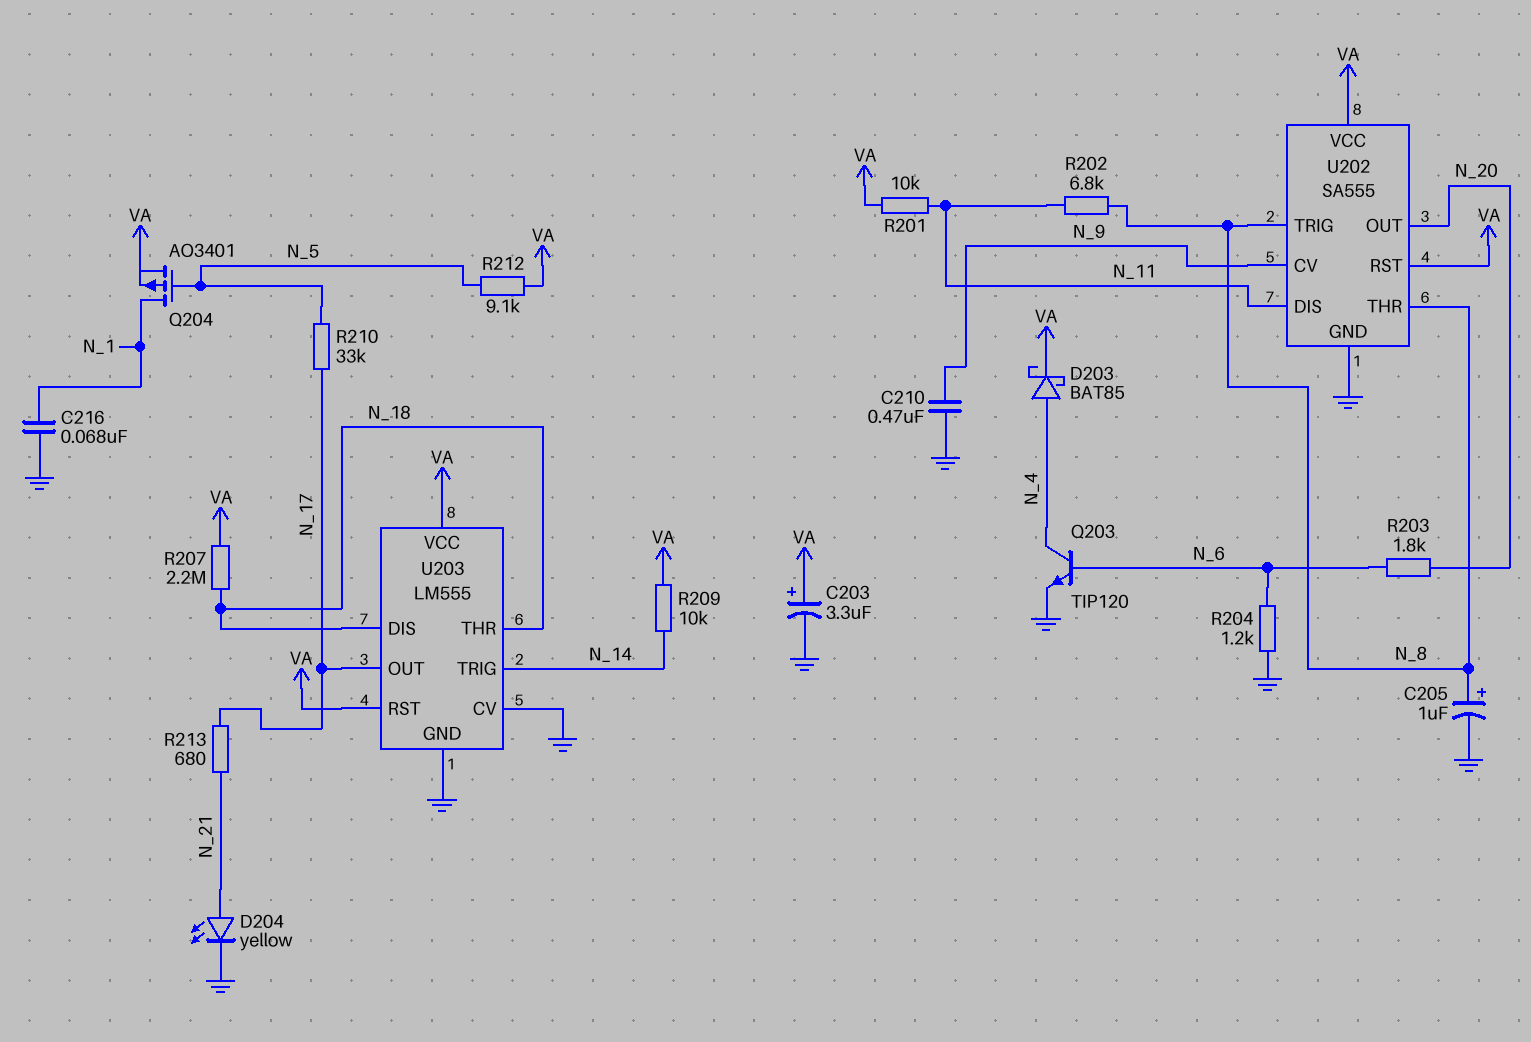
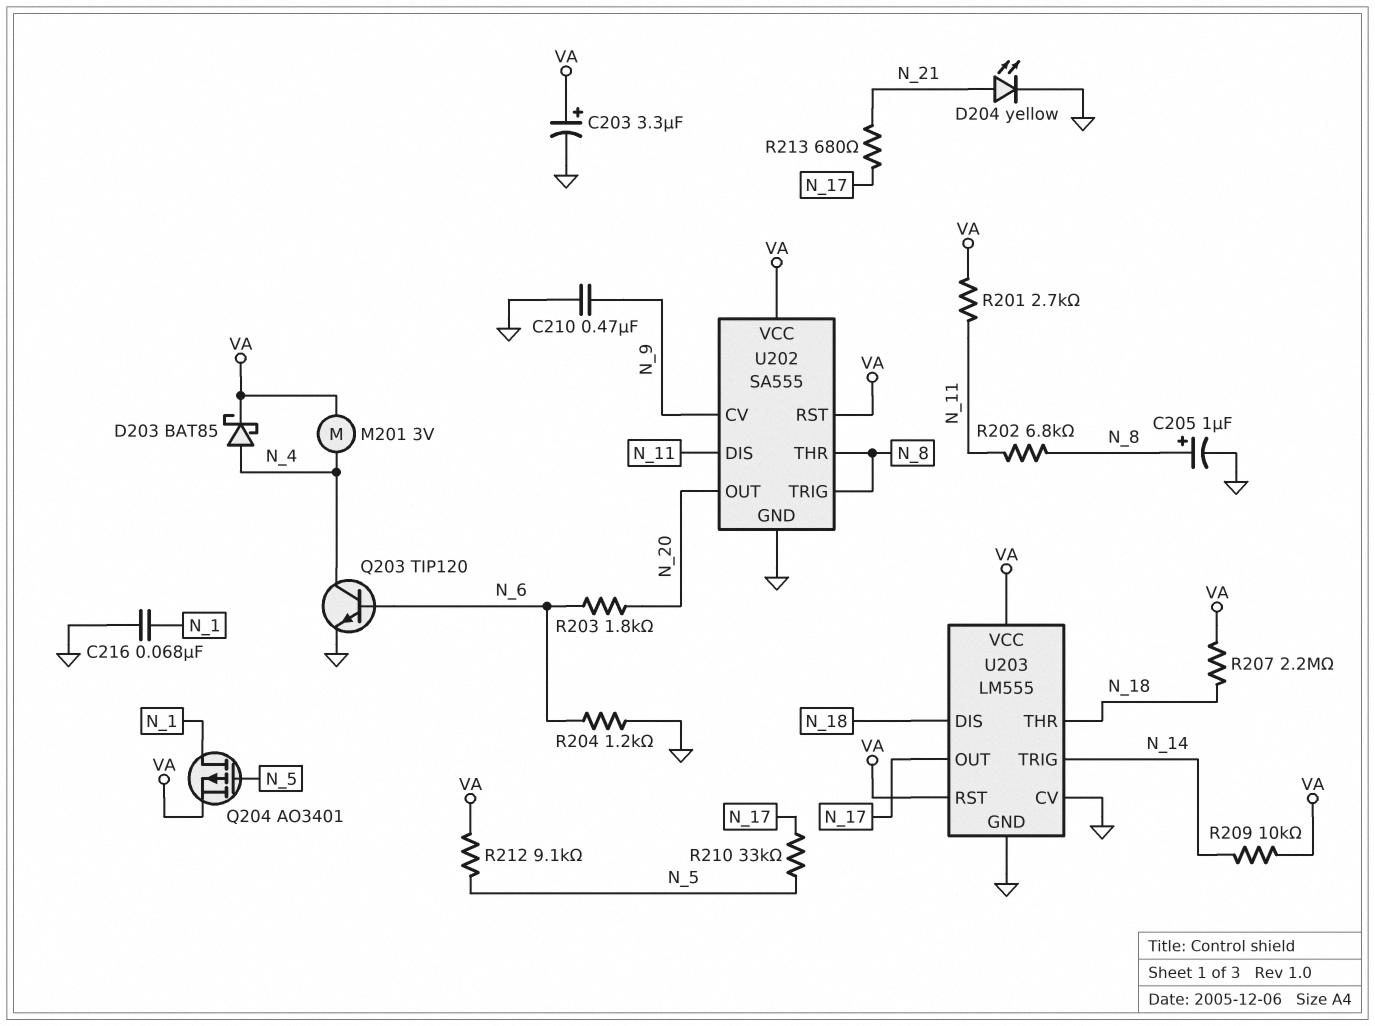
M201: none -> motor 3V (N_4, VA)
R201: 10k (N_11, VA) -> 2.7k (N_11, VA)

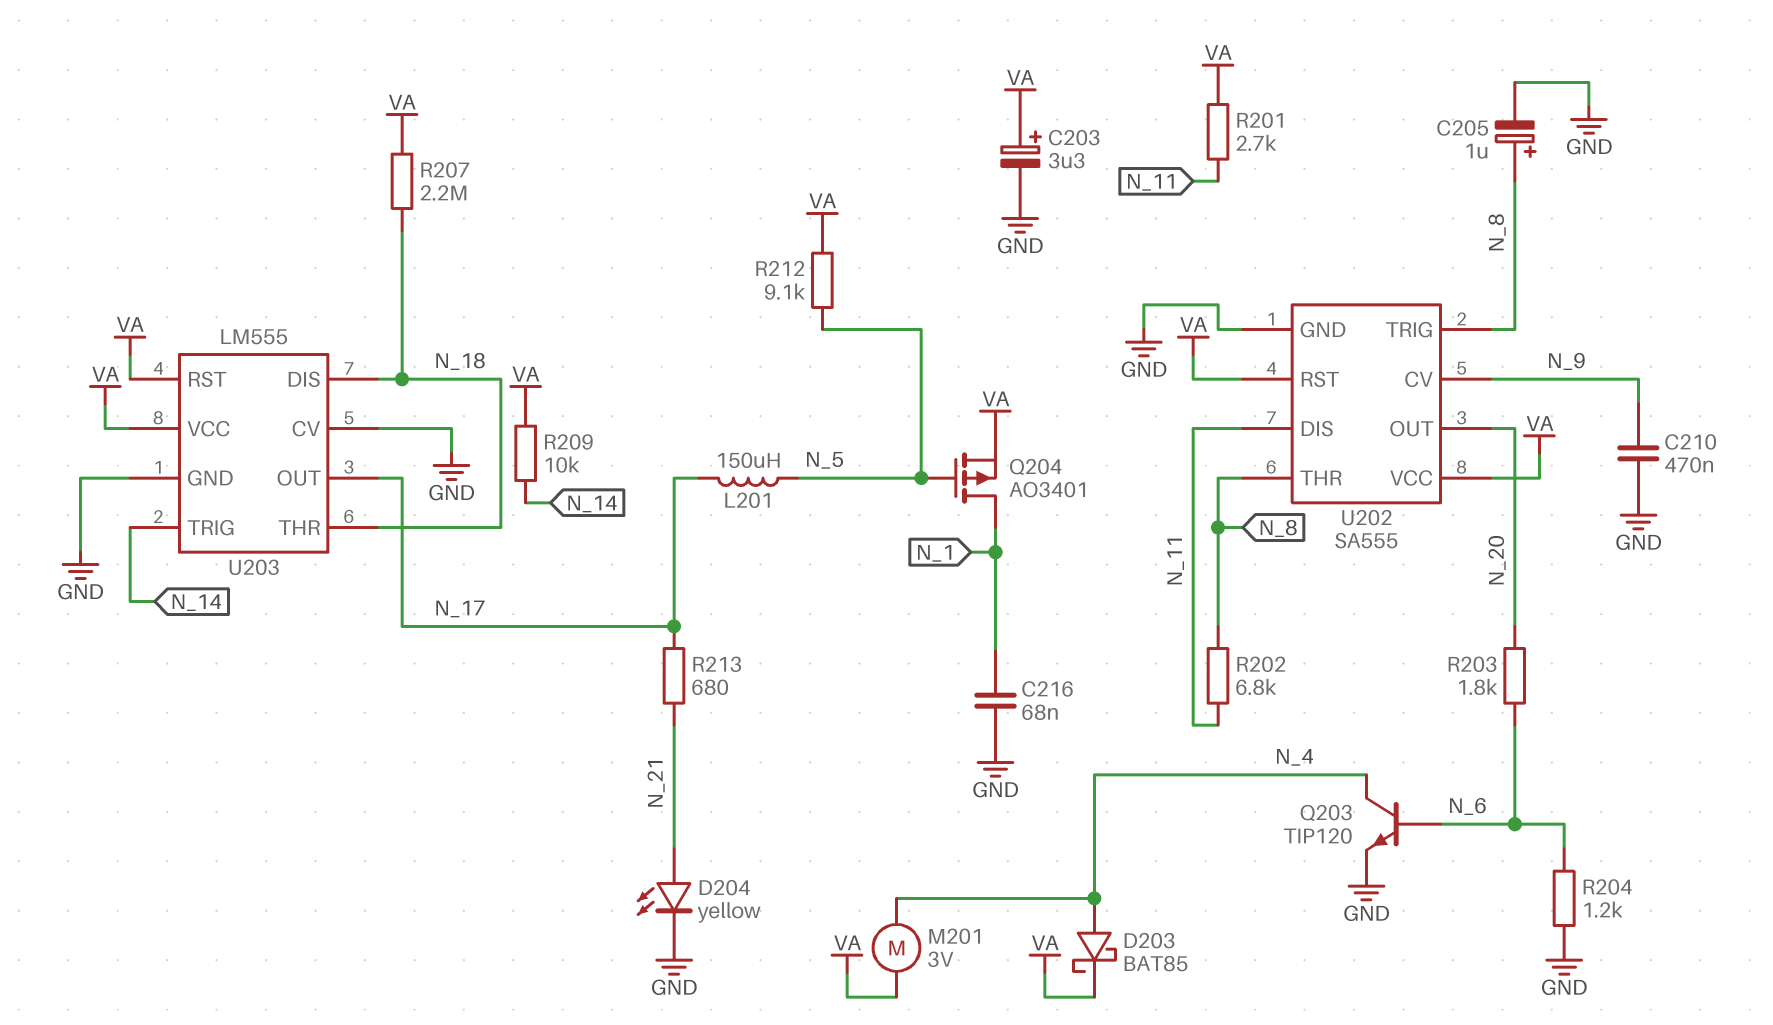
L201: none -> 150uH (N_5, N_17)
R210: 33k (N_5, N_17) -> none

